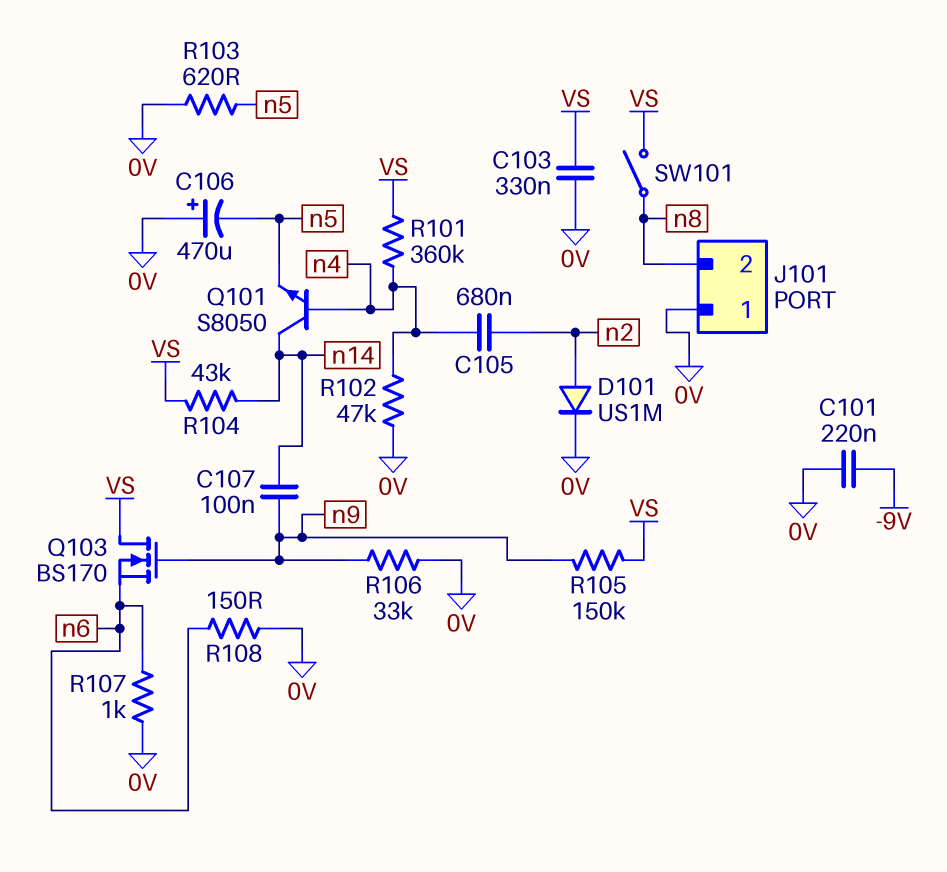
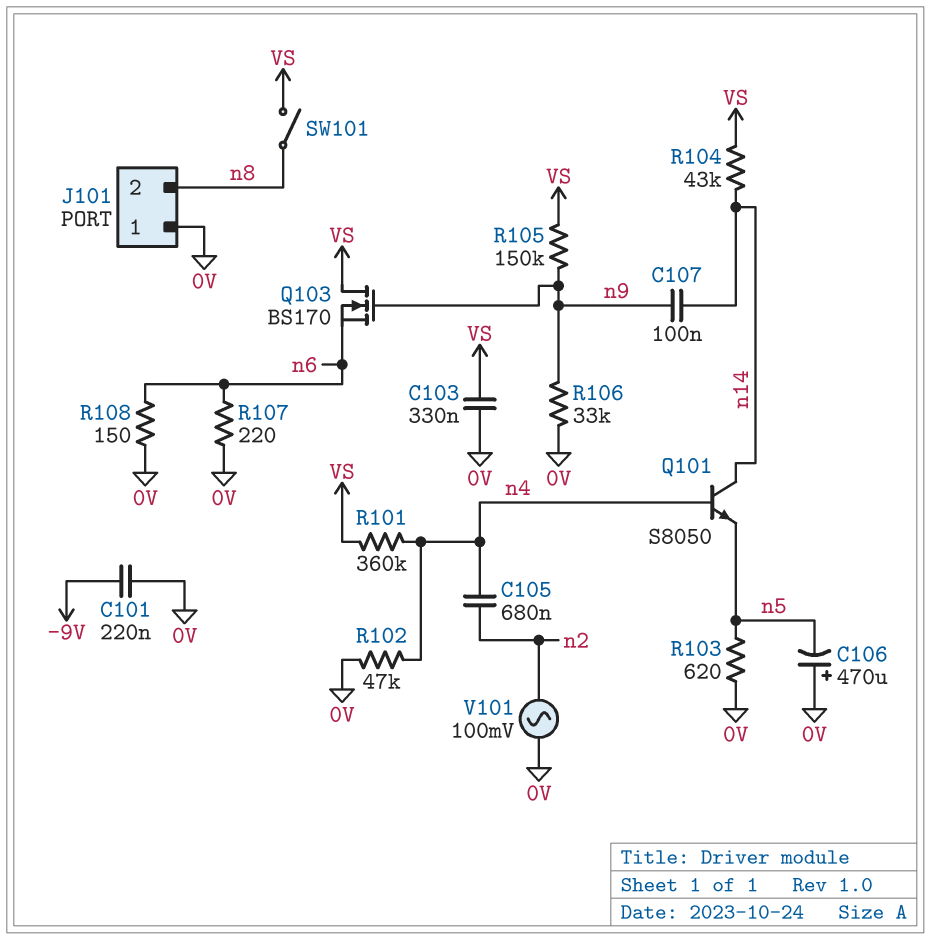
D101: diode US1M (A n2, K 0V) -> none
R107: 1k (0V, n6) -> 220 (0V, n6)
V101: none -> AC 100mV (0V, n2)

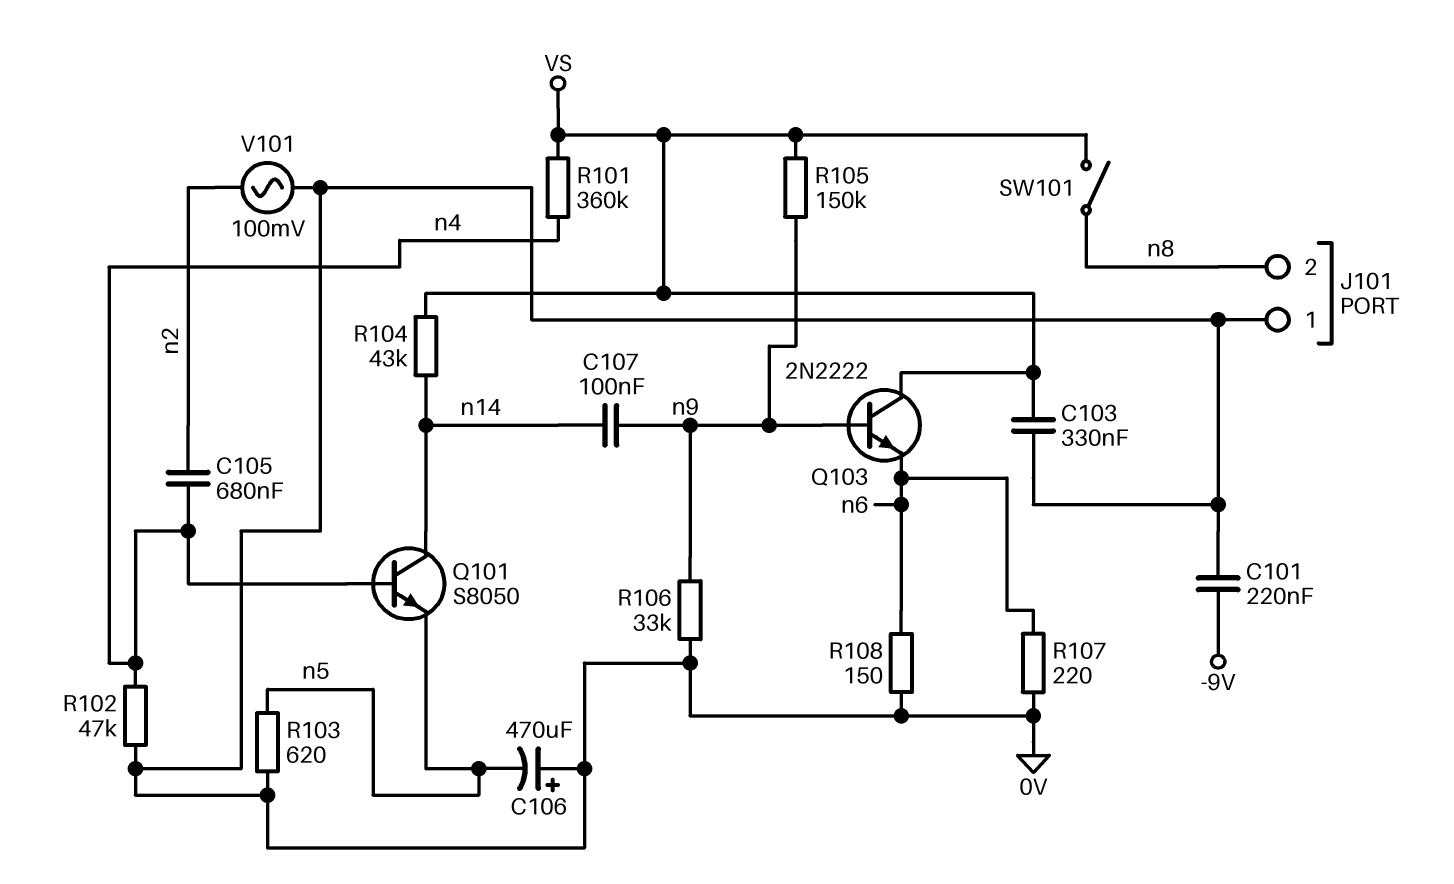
Q103: NMOS BS170 (G n9, D VS, S n6) -> NPN 2N2222 (B n9, C VS, E n6)

